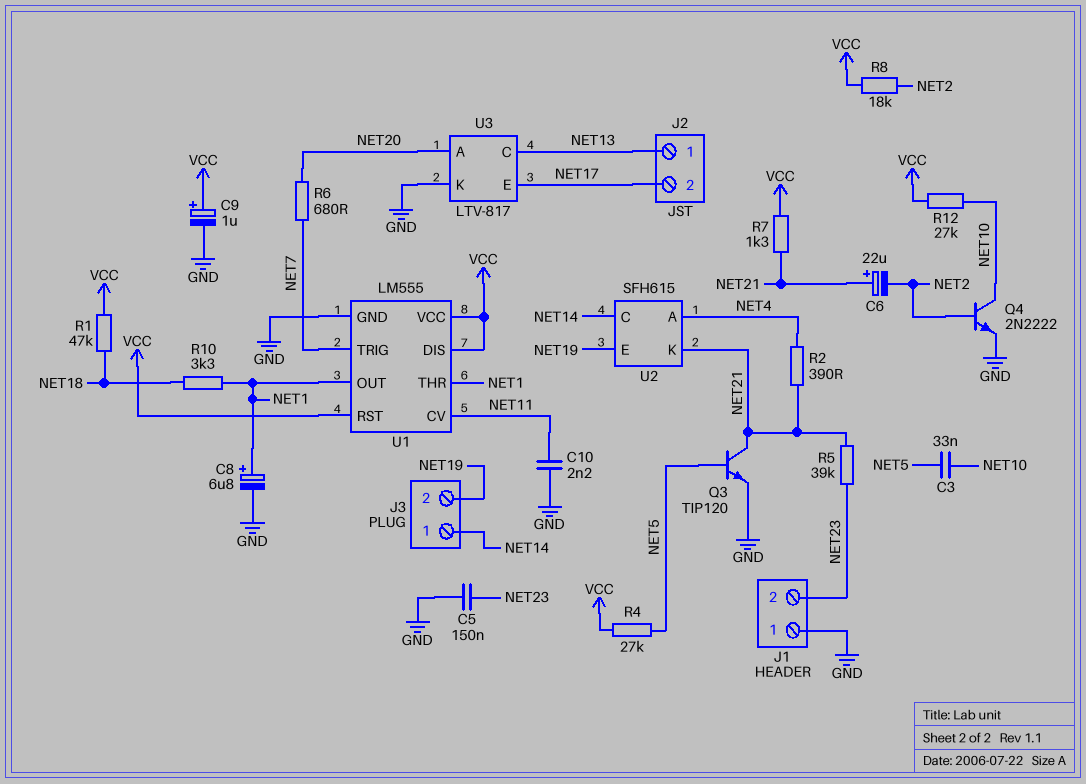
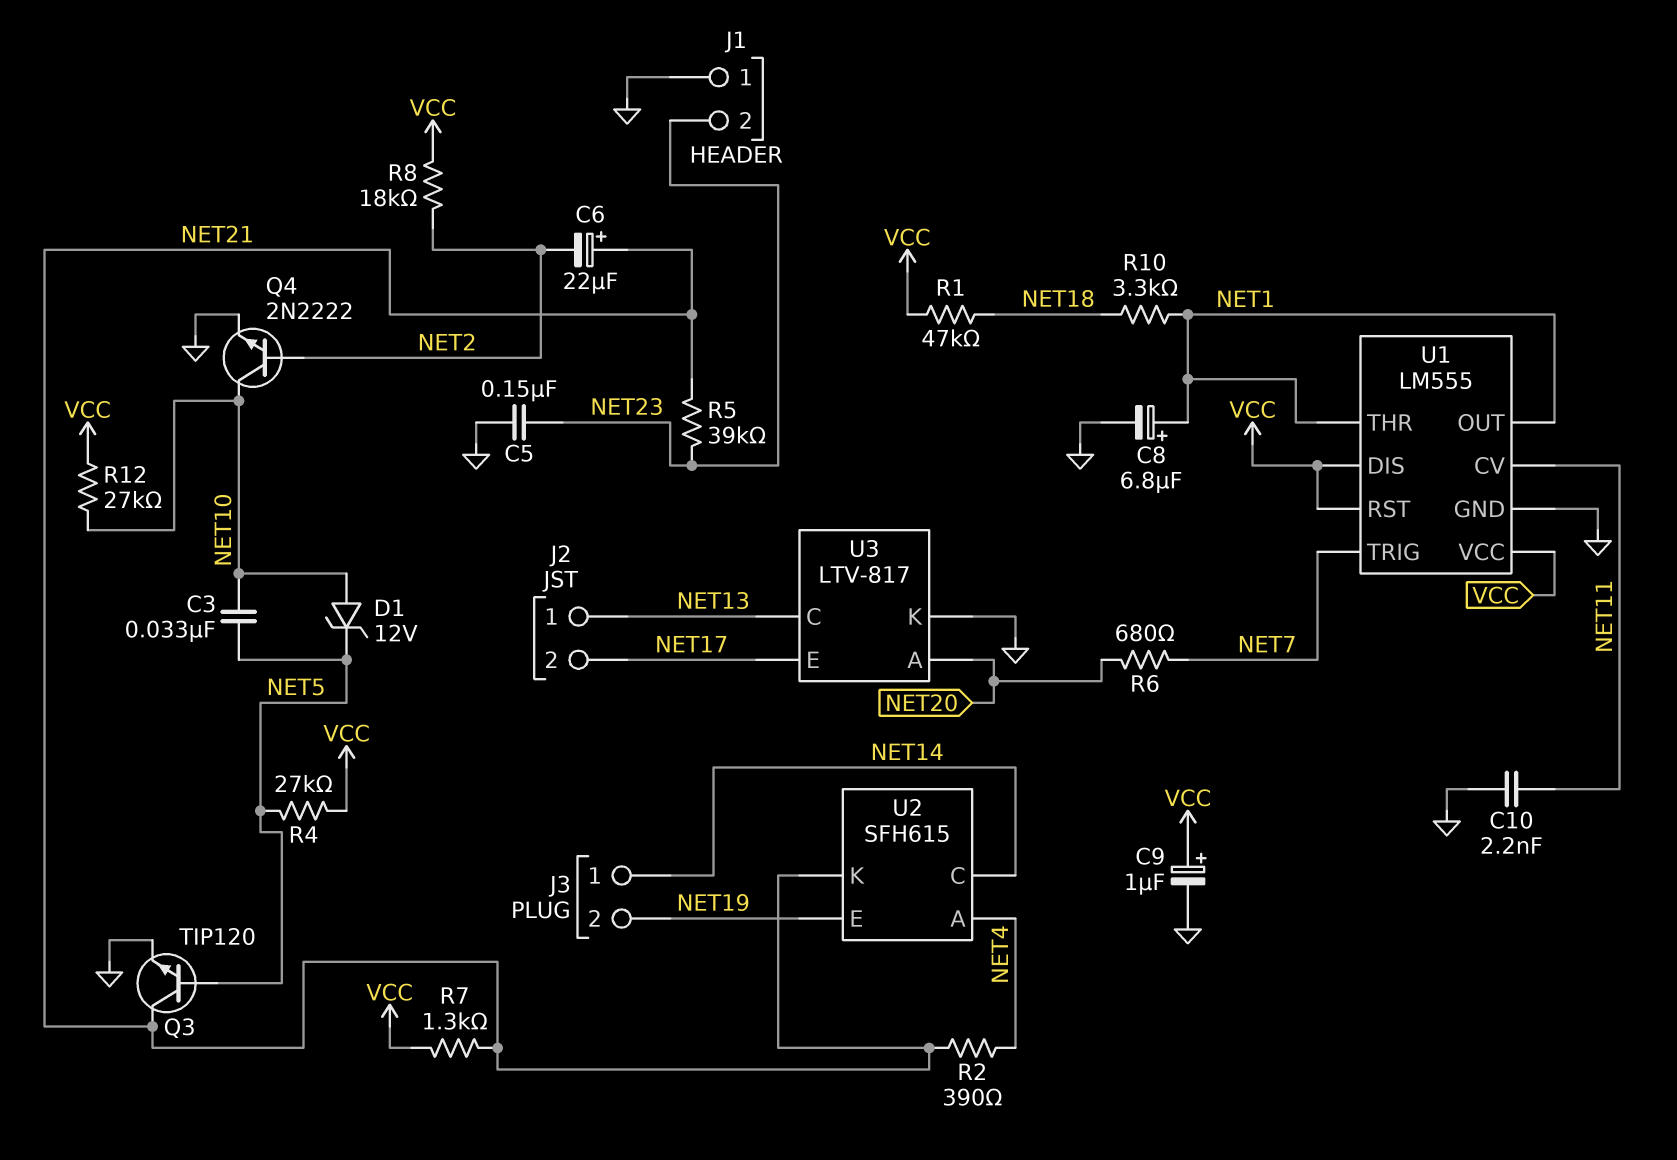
D1: none -> zener 12V (A NET10, K NET5)

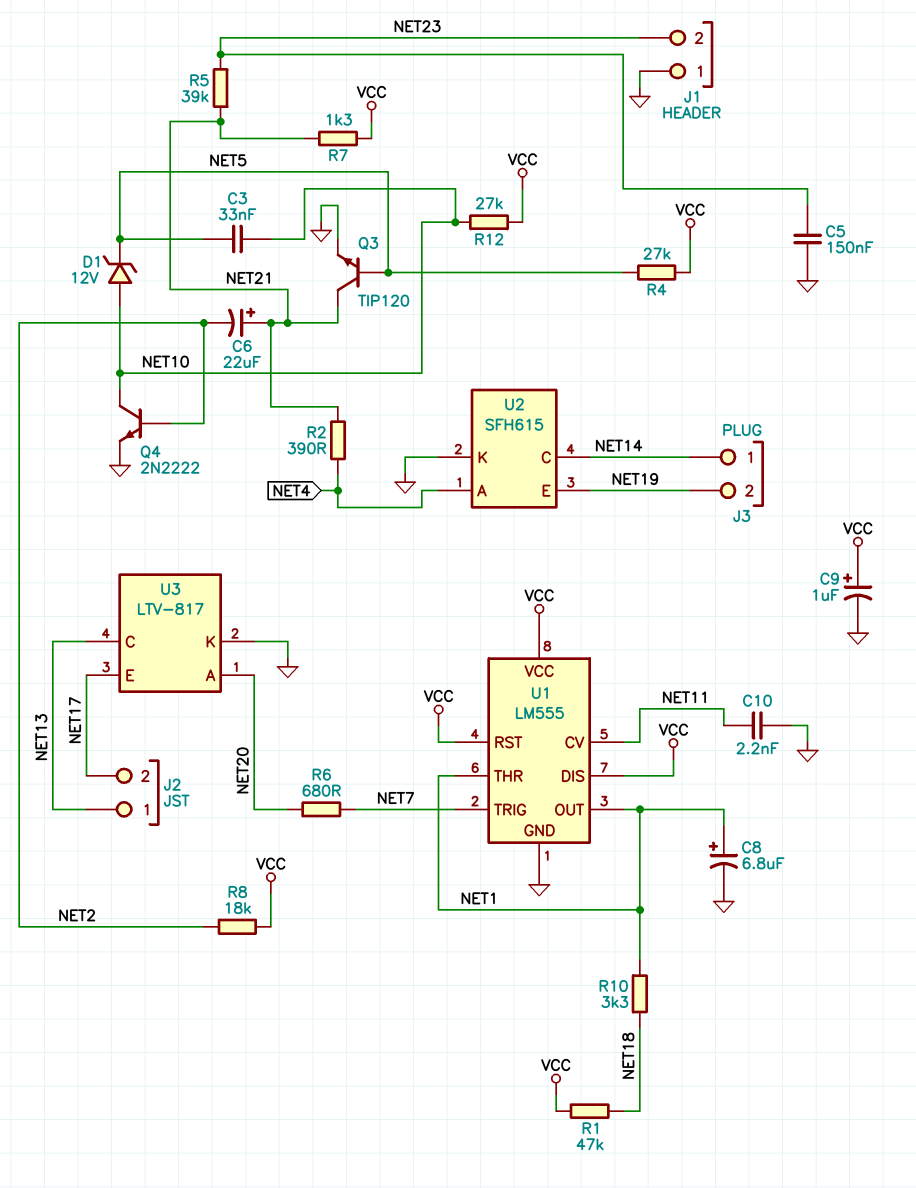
U2 pin K: NET21 -> GND

